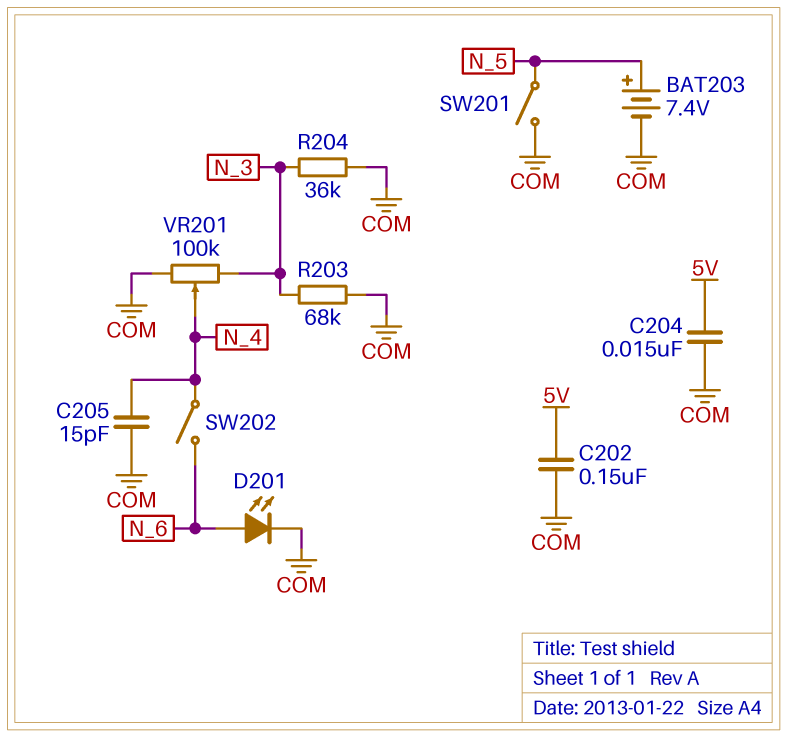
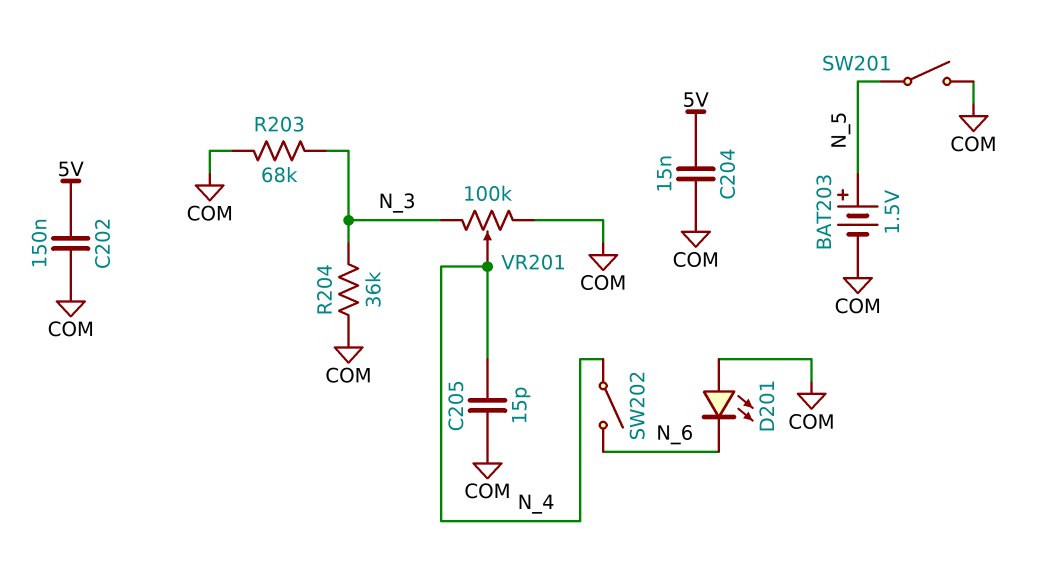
BAT203: 7.4V (plus N_5, minus COM) -> 1.5V (plus N_5, minus COM)
D201: LED (A N_6, K COM) -> LED (A COM, K N_6)

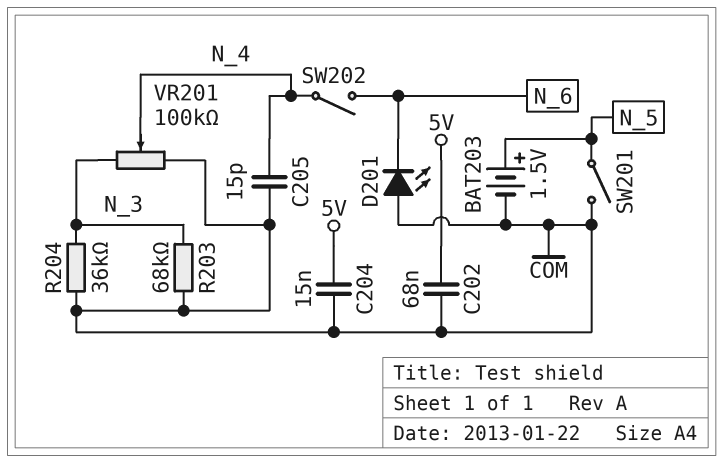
C202: 150nF (5V, COM) -> 68nF (5V, COM)

